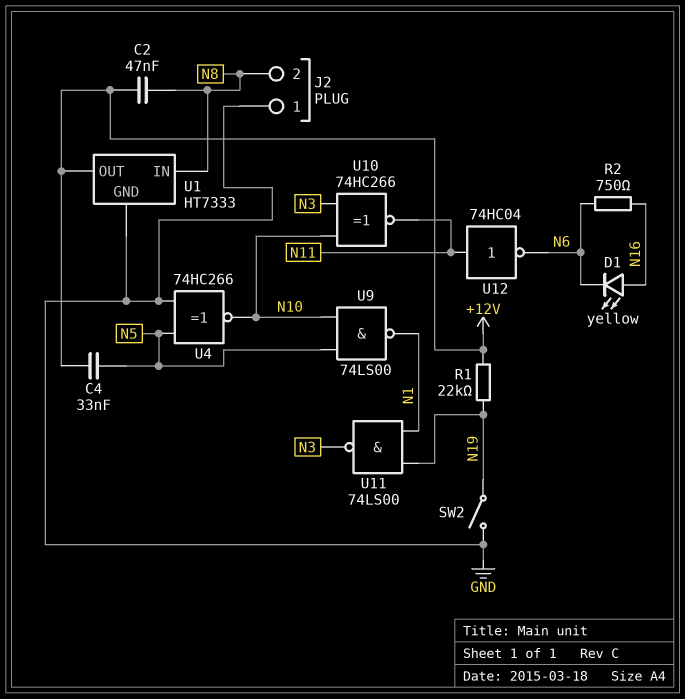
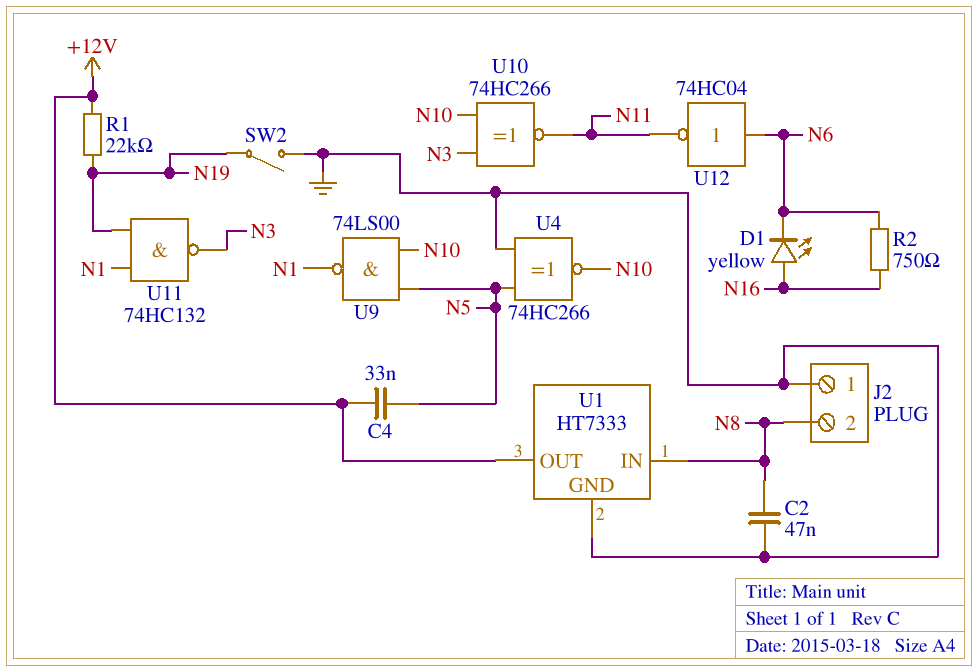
C2: 47nF (+12V, N8) -> 47nF (GND, N8)
U11: NAND 74LS00 (in N1, in N19, out N3) -> NAND 74HC132 (in N1, in N19, out N3)
U12: NOT 74HC04 (in N11, out N6) -> NOT 74HC04 (in N6, out N11)

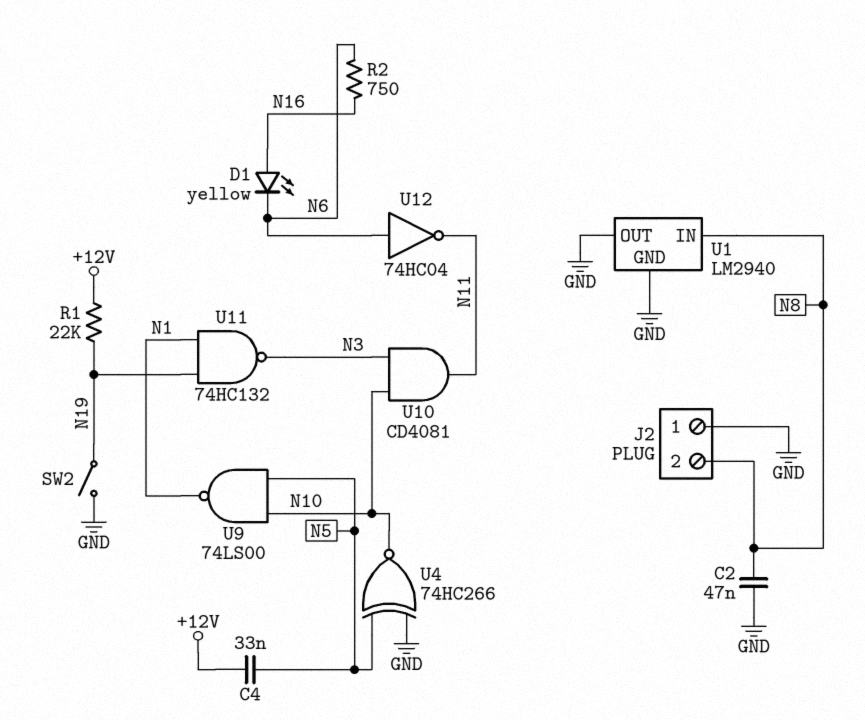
U1: HT7333 -> LM2940
U1 pin OUT: +12V -> GND
U10: XNOR 74HC266 (in N3, in N10, out N11) -> AND CD4081 (in N3, in N10, out N11)

